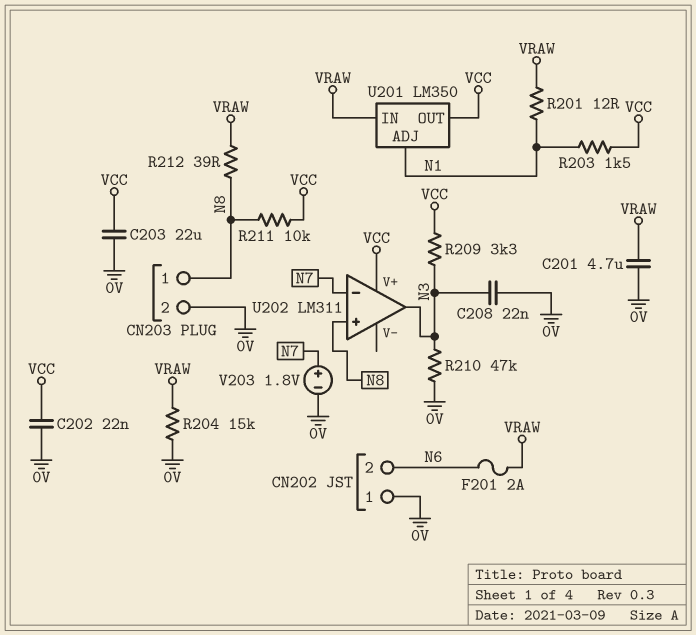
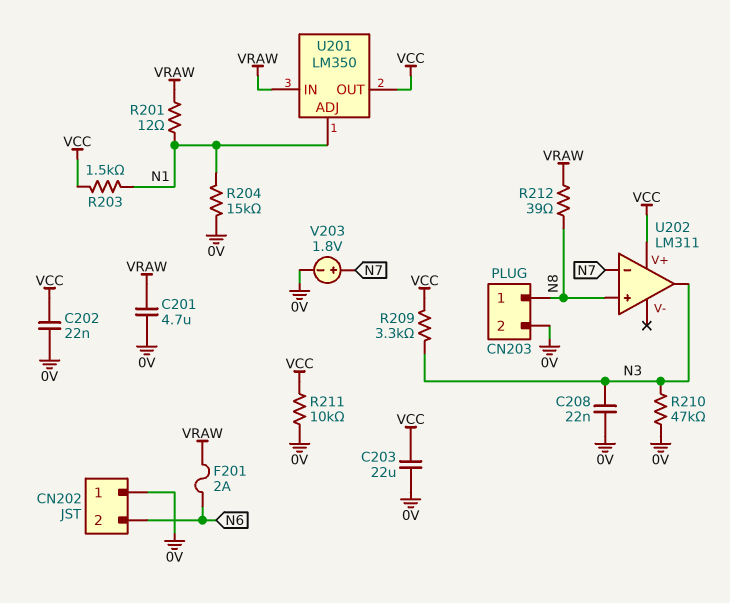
R204: 15k (0V, VRAW) -> 15k (0V, N1)
R211: 10k (N8, VCC) -> 10k (0V, VCC)

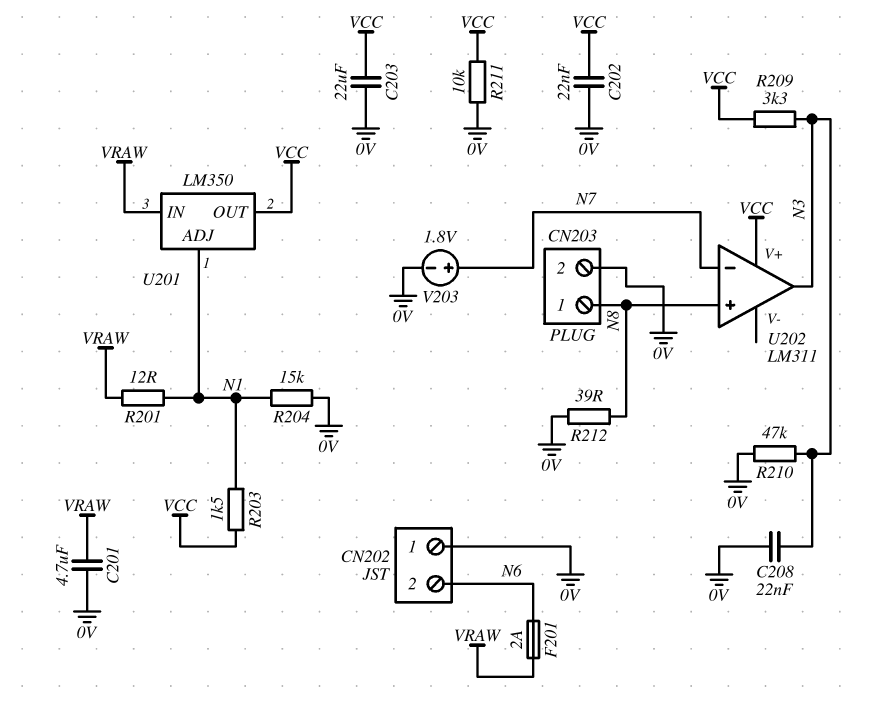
R212: 39 (N8, VRAW) -> 39 (0V, N8)

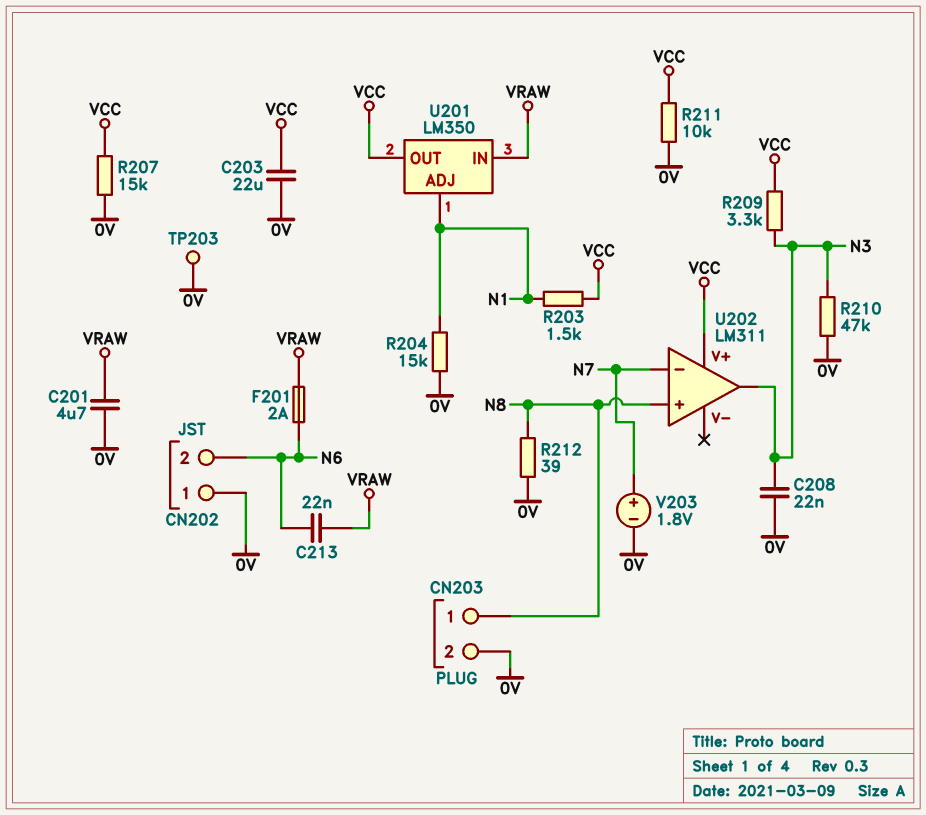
C202: 22nF (0V, VCC) -> none
C213: none -> 22nF (N6, VRAW)
R201: 12 (N1, VRAW) -> none
R207: none -> 15k (0V, VCC)
TP203: none -> test point (0V)

